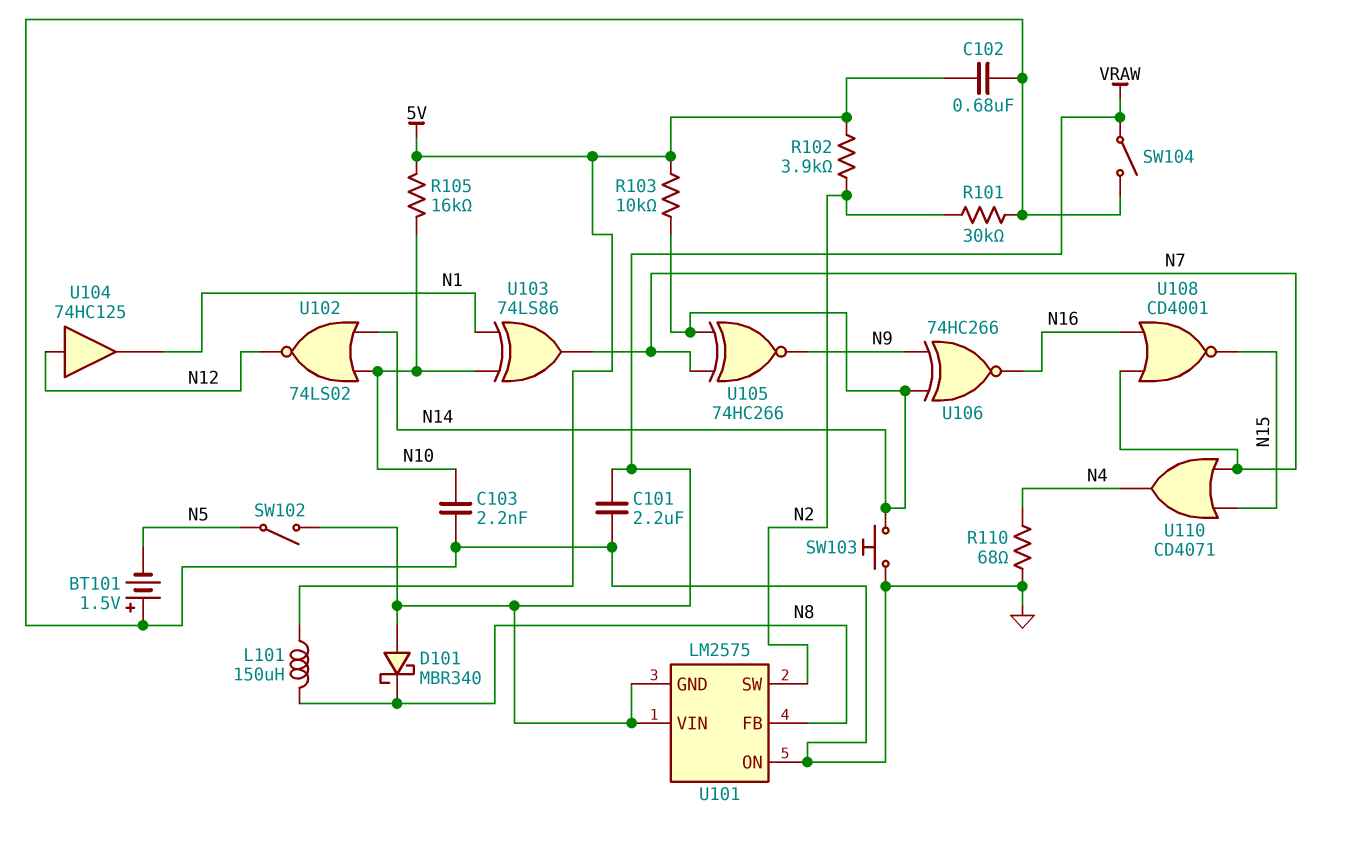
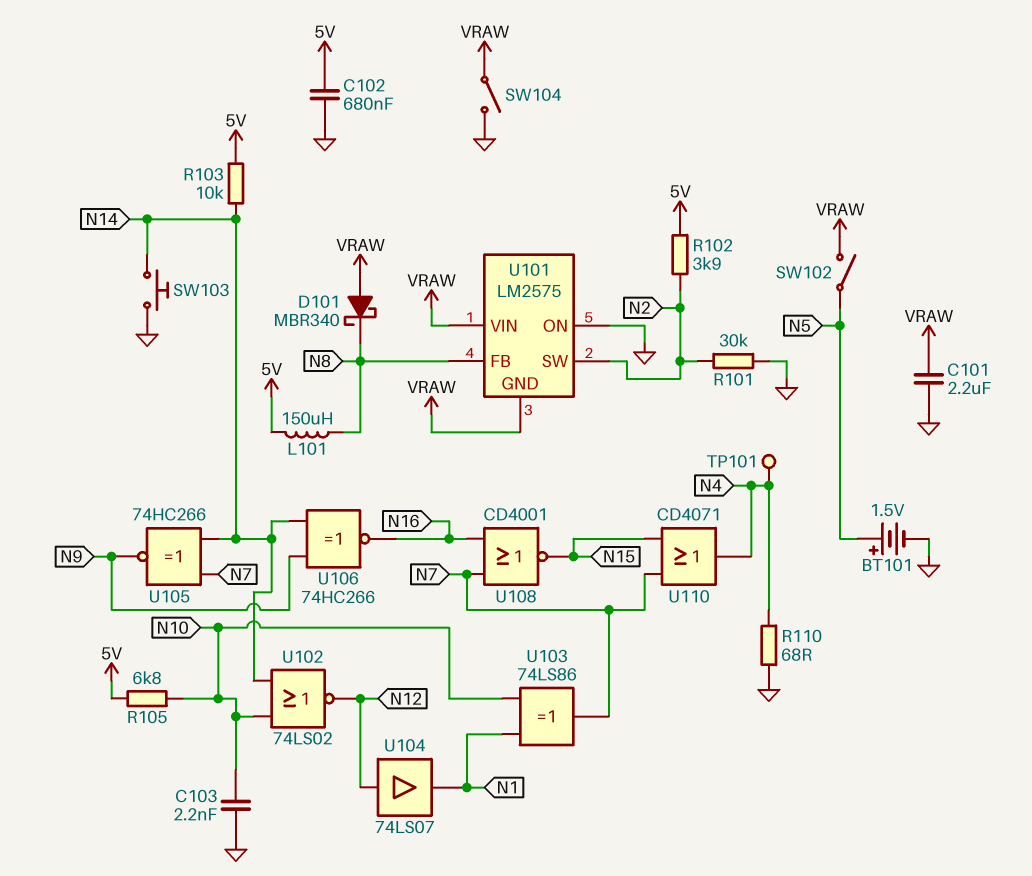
BT101: 1.5V (plus GND, minus N5) -> 1.5V (plus N5, minus GND)
R105: 16k (5V, N10) -> 6.8k (5V, N10)
TP101: none -> test point (N4)
U104: buffer 74HC125 (in N12, out N1) -> buffer 74LS07 (in N12, out N1)

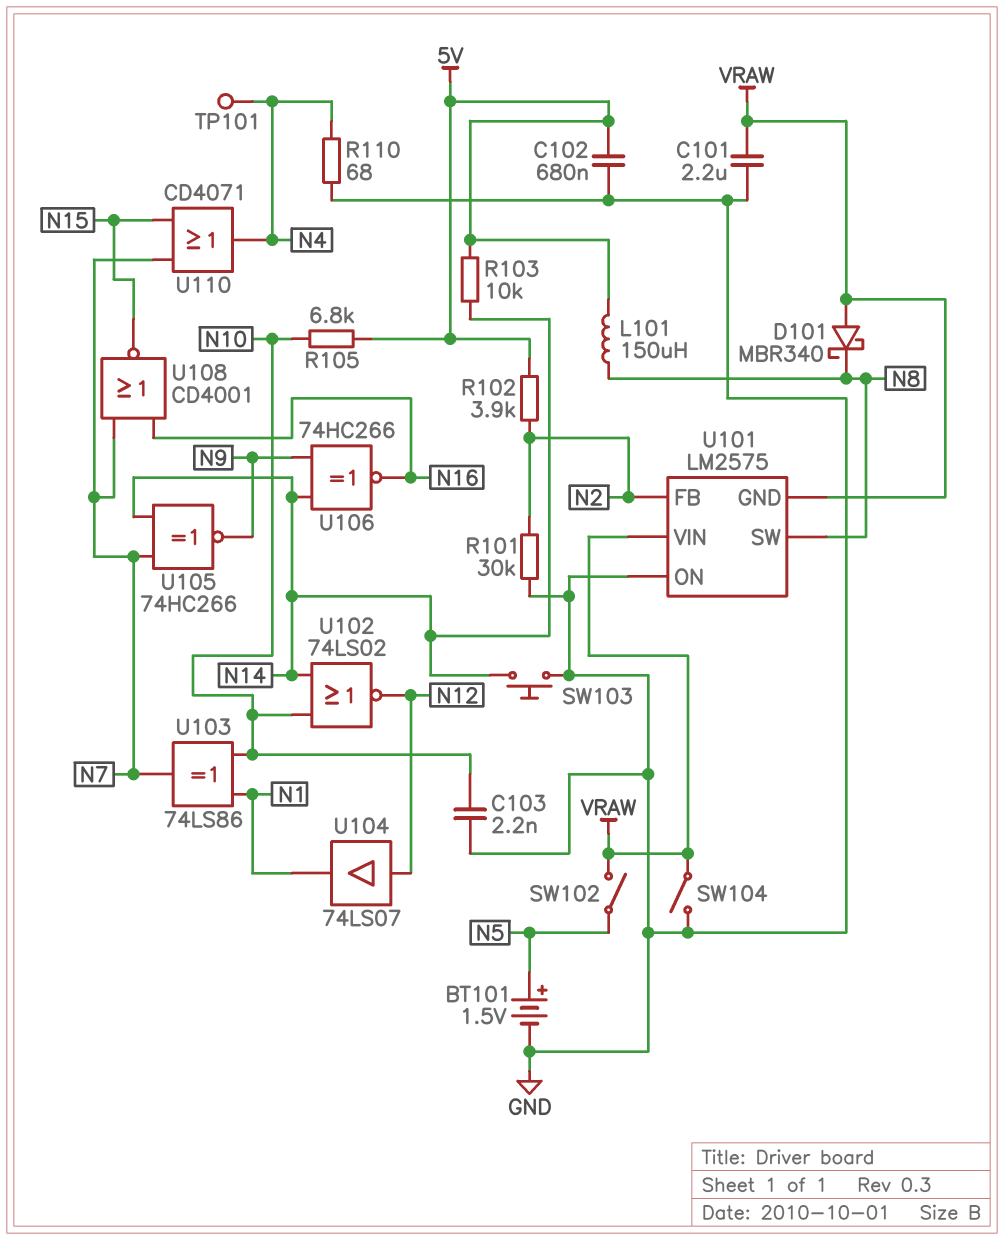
U101 pin FB: N8 -> N2
U101 pin SW: N2 -> N8

